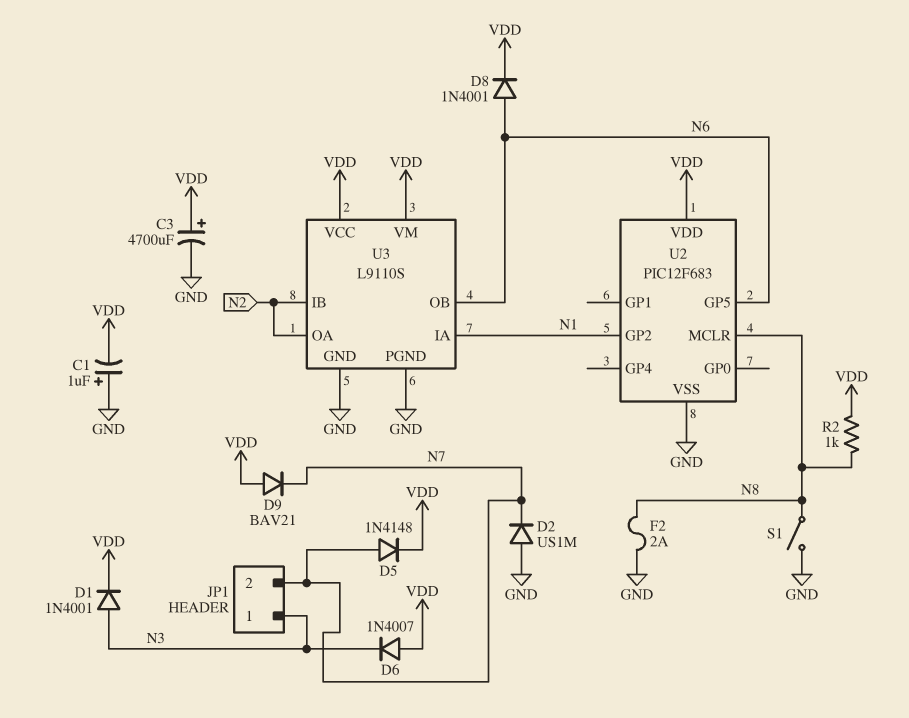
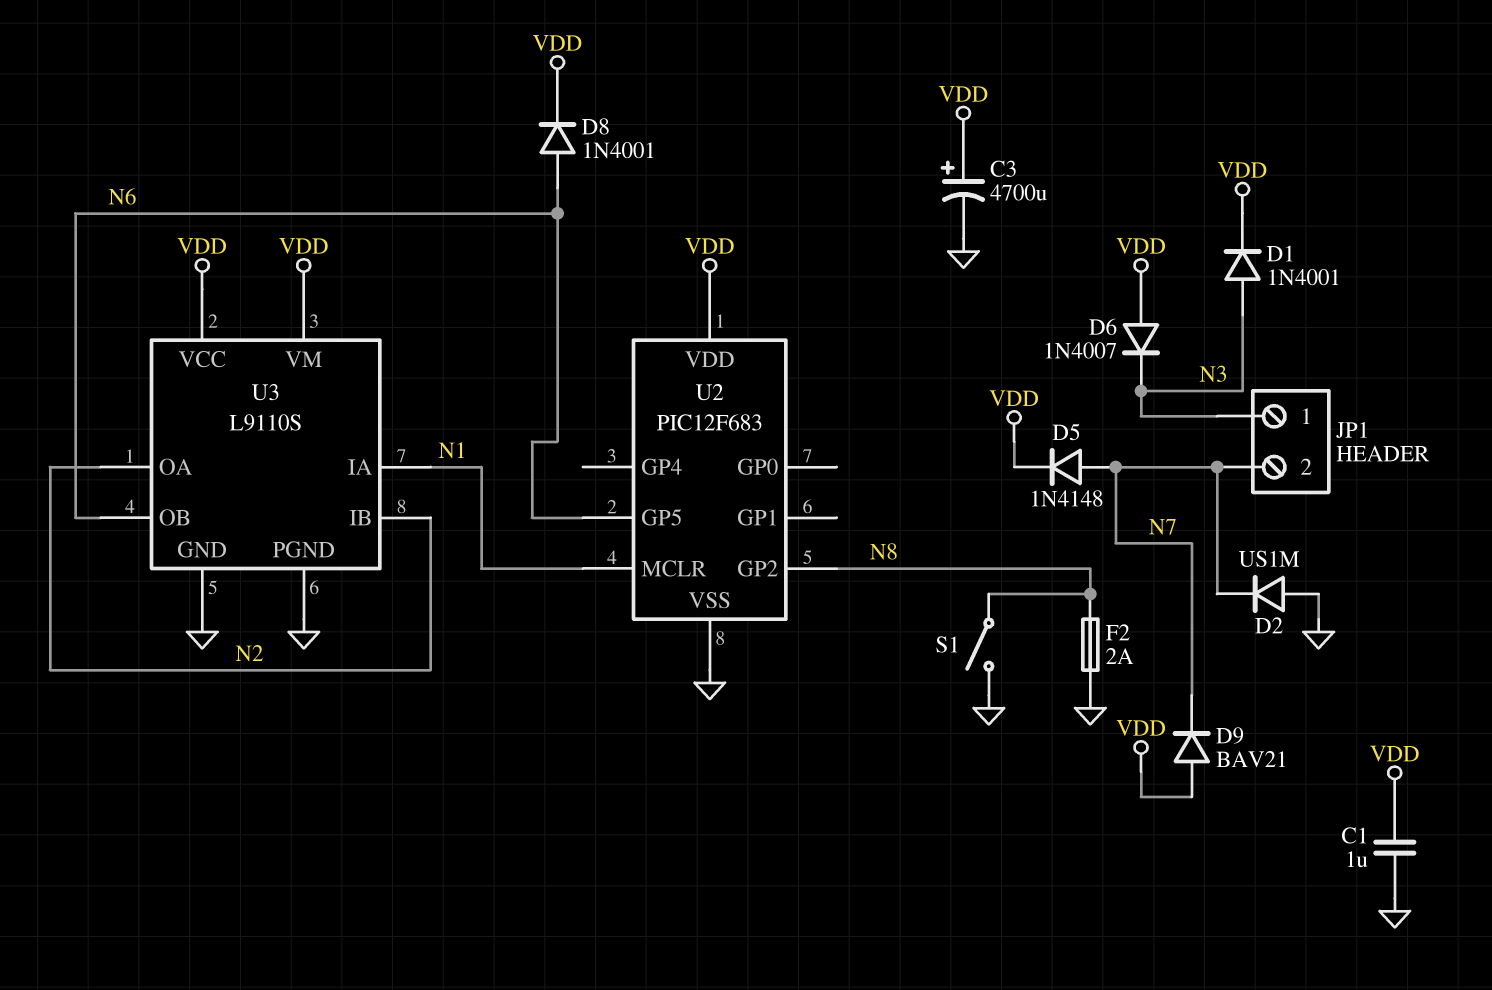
C1: 1uF (plus GND, minus VDD) -> 1uF (GND, VDD)
R2: 1k (N8, VDD) -> none
U2 pin GP2: N1 -> N8
U2 pin MCLR: N8 -> N1

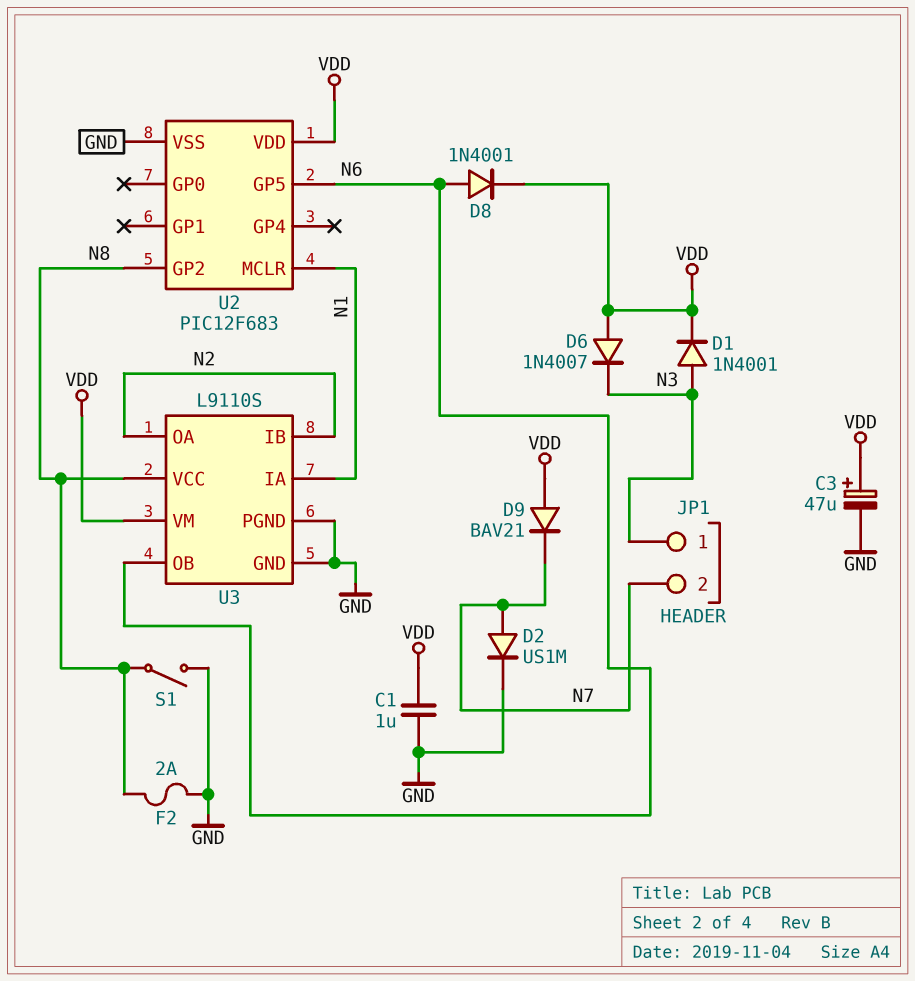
C3: 4700uF (plus VDD, minus GND) -> 47uF (plus VDD, minus GND)
D2: diode US1M (A GND, K N7) -> diode US1M (A N7, K GND)
D5: diode 1N4148 (A N7, K VDD) -> none
U3 pin VCC: VDD -> N8

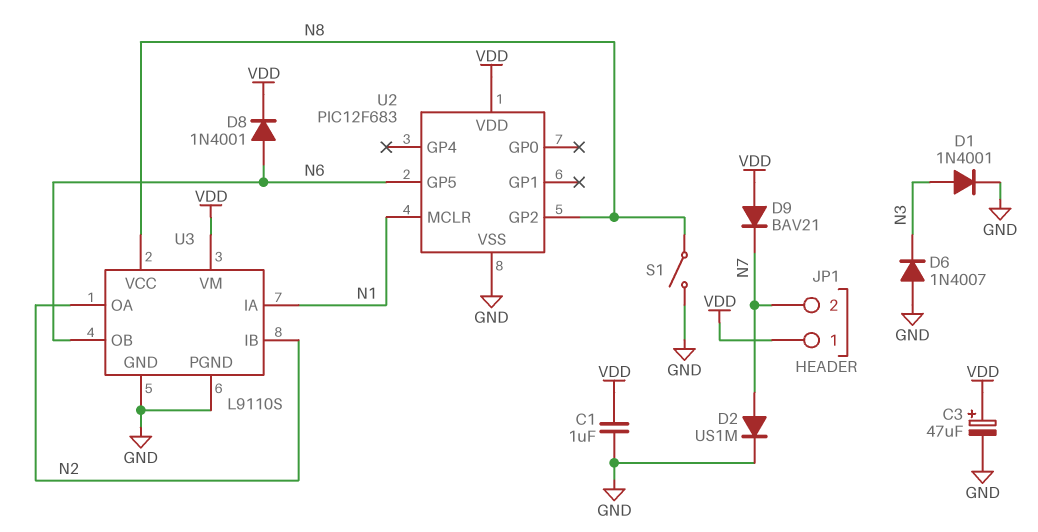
D1: diode 1N4001 (A N3, K VDD) -> diode 1N4001 (A N3, K GND)
D6: diode 1N4007 (A VDD, K N3) -> diode 1N4007 (A GND, K N3)
F2: 2A (GND, N8) -> none
JP1 pin 1: N3 -> VDD

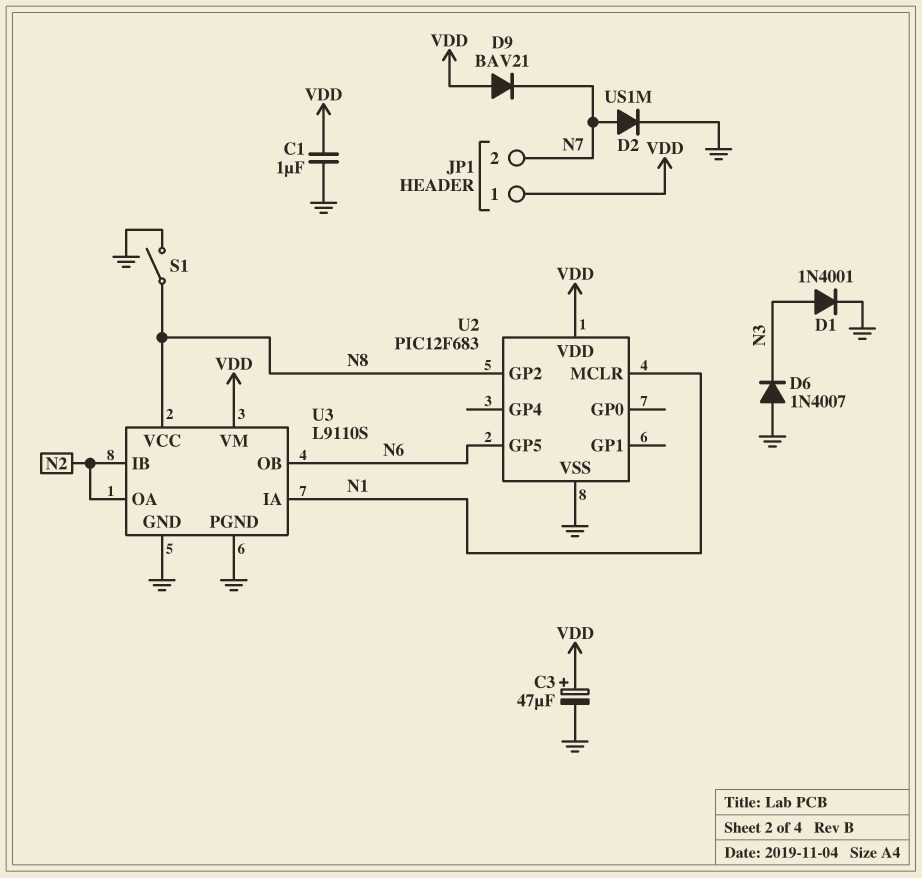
D8: diode 1N4001 (A N6, K VDD) -> none

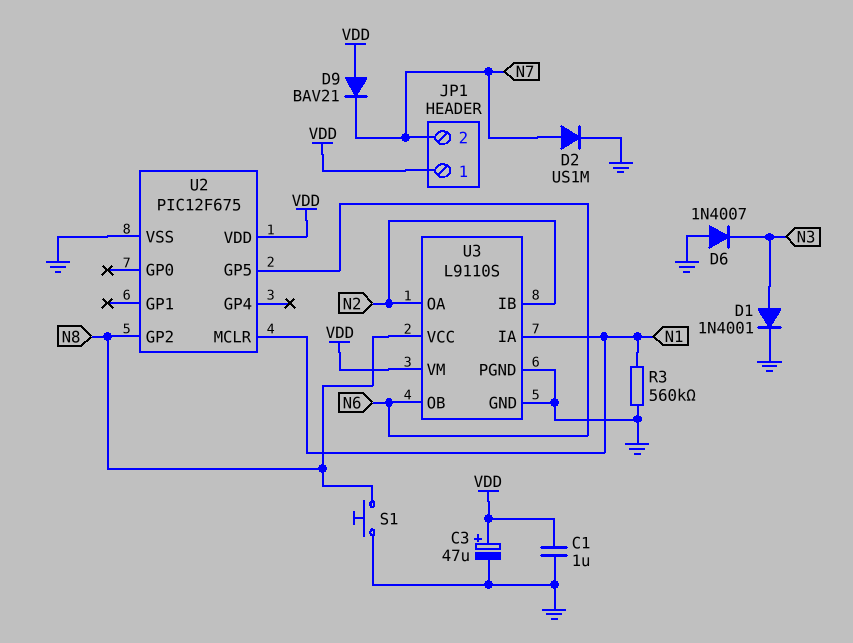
R3: none -> 560k (GND, N1)
S1: switch (GND, N8) -> button (GND, N8)
U2: PIC12F683 -> PIC12F675

